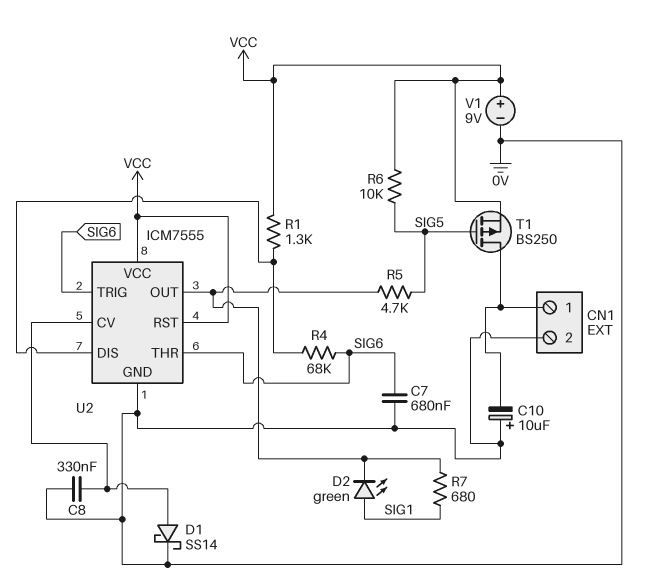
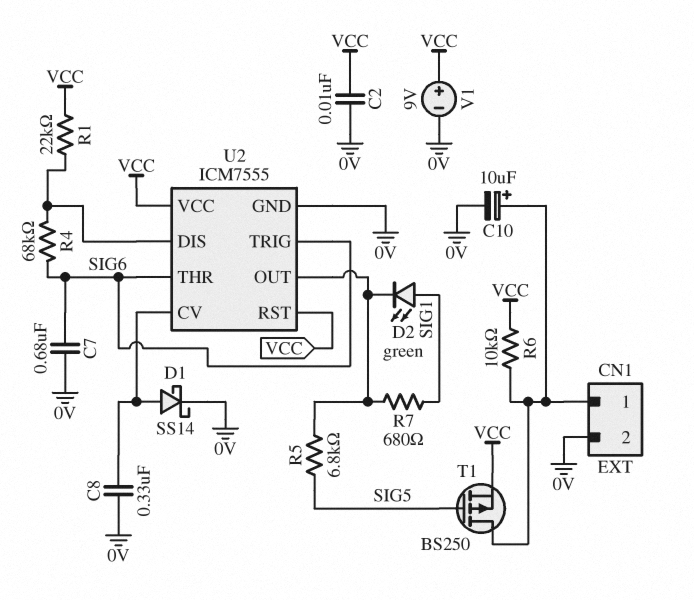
C2: none -> 10nF (0V, VCC)
C10: 10uF (plus 0V, minus CN1/1) -> 10uF (plus CN1/1, minus 0V)
R1: 1.3k (U2/DIS, VCC) -> 22k (U2/DIS, VCC)
R5: 4.7k (SIG5, U2/OUT) -> 6.8k (SIG5, U2/OUT)
R6: 10k (SIG5, VCC) -> 10k (CN1/1, VCC)

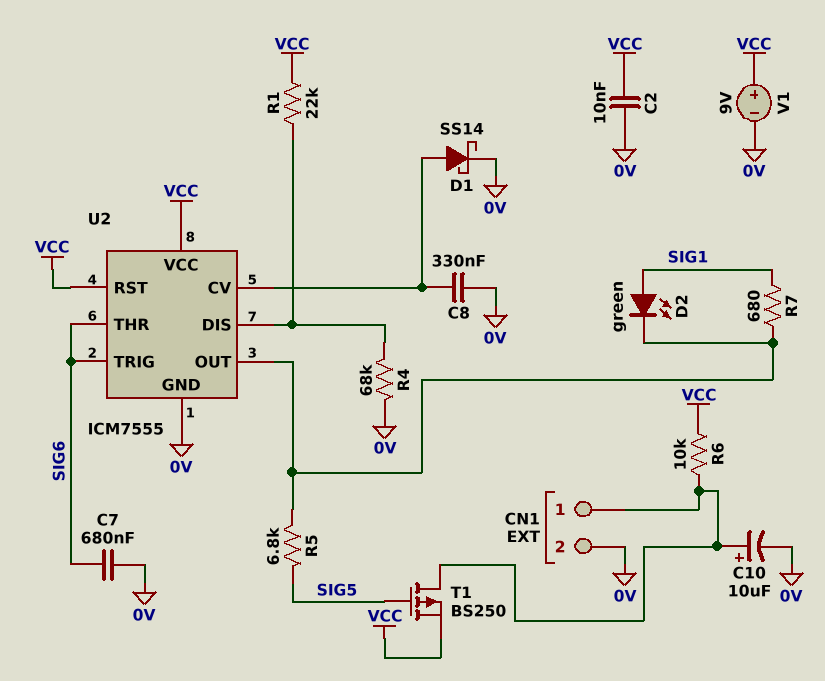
R4: 68k (SIG6, U2/DIS) -> 68k (0V, U2/DIS)

